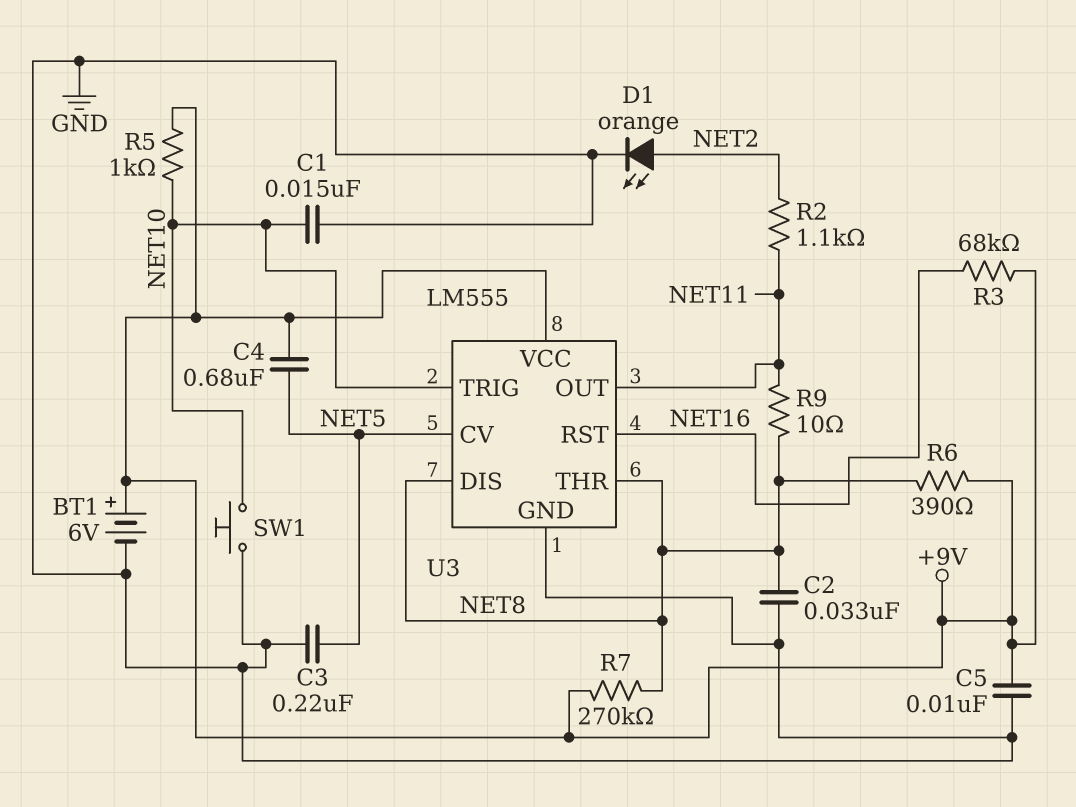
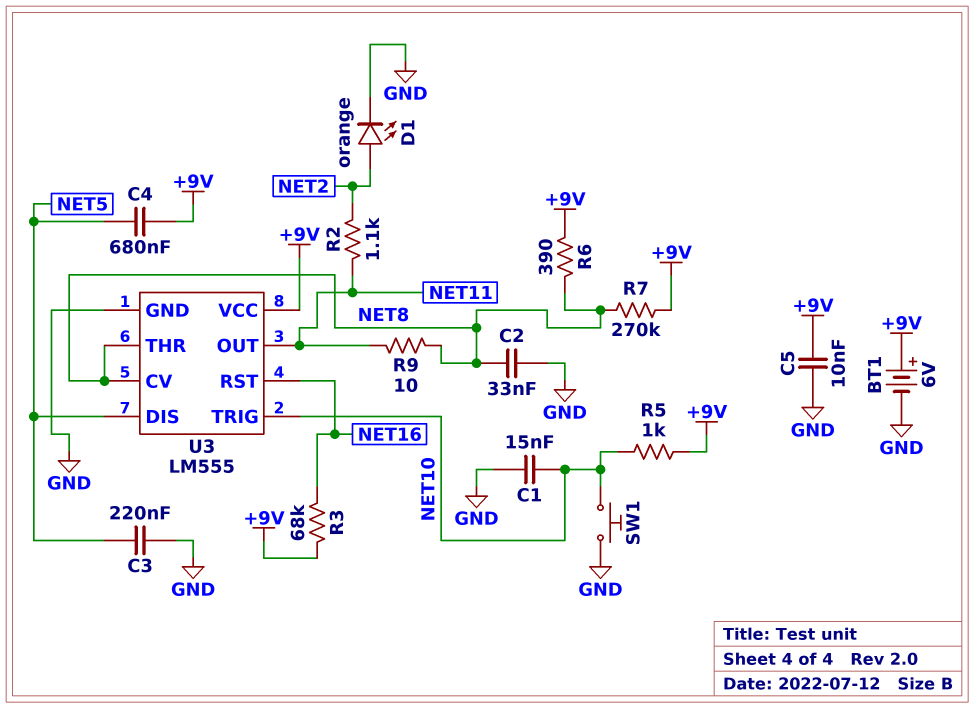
U3 pin CV: NET5 -> NET8
U3 pin DIS: NET8 -> NET5

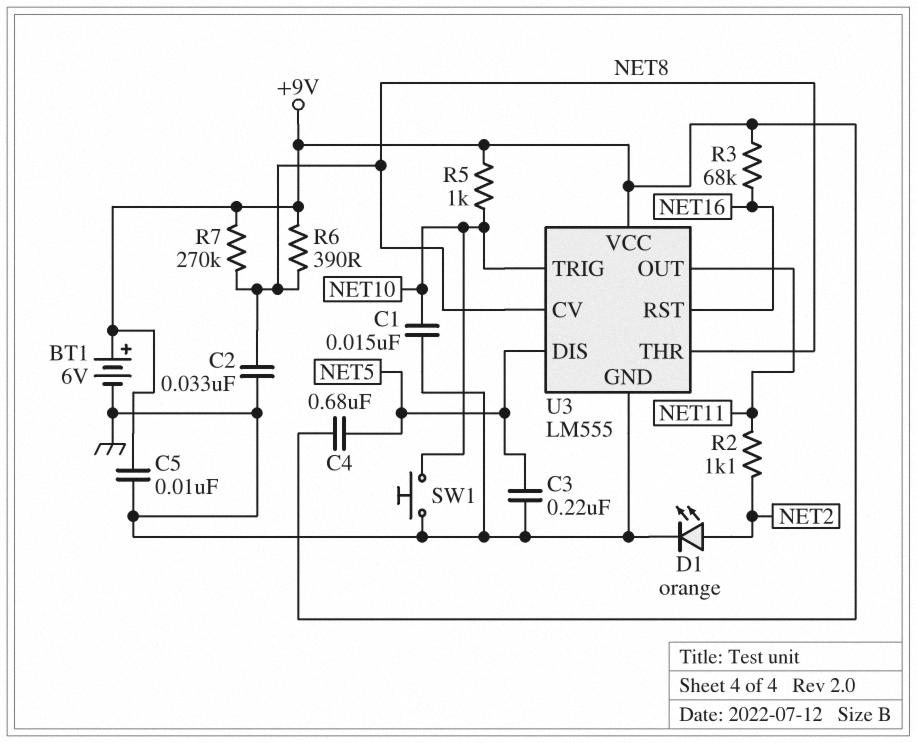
R9: 10 (NET8, NET11) -> none

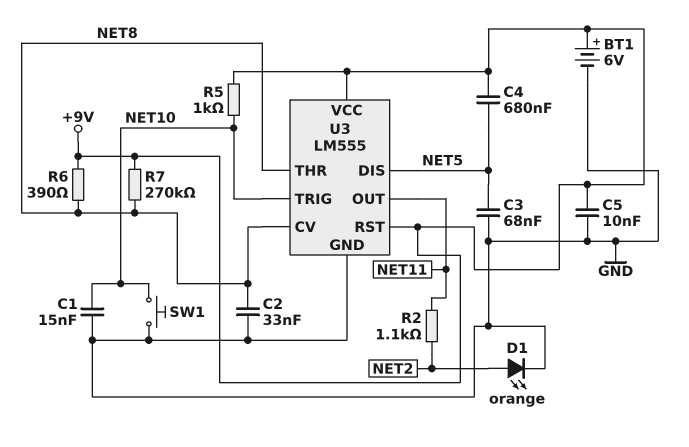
C3: 220nF (GND, NET5) -> 68nF (GND, NET5)
R3: 68k (+9V, NET16) -> none
U3 pin RST: NET16 -> +9V

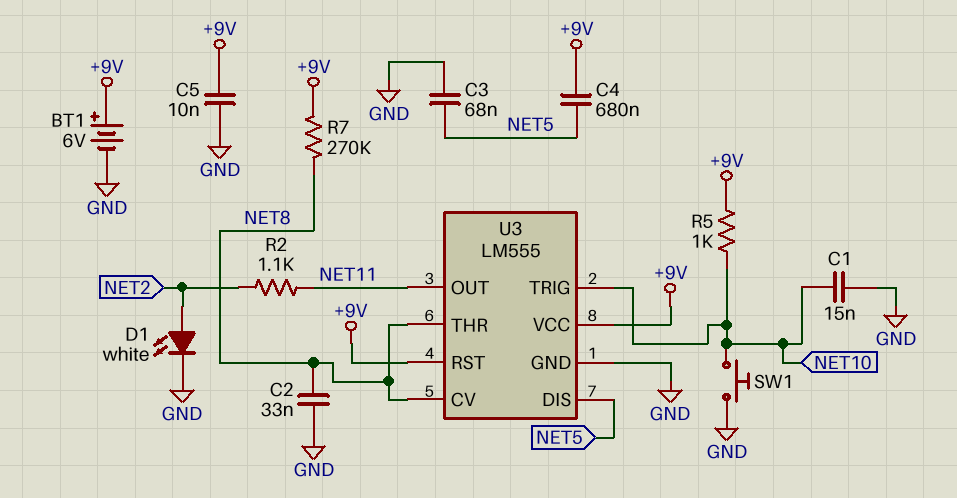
D1: LED orange (A NET2, K GND) -> LED white (A NET2, K GND)
R6: 390 (+9V, NET8) -> none

